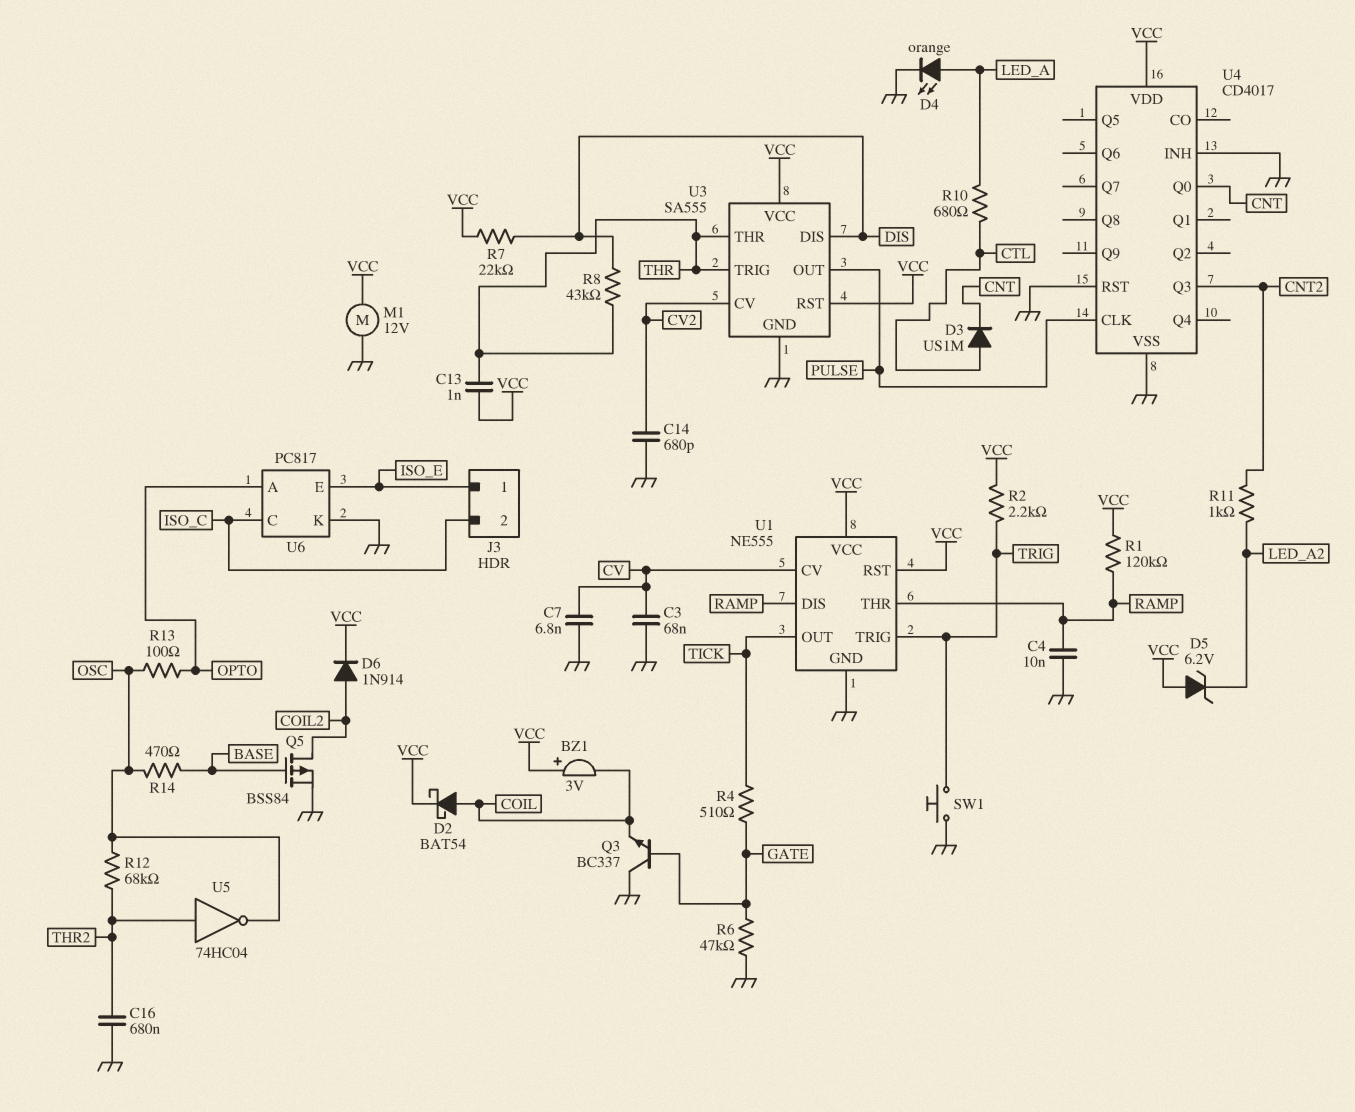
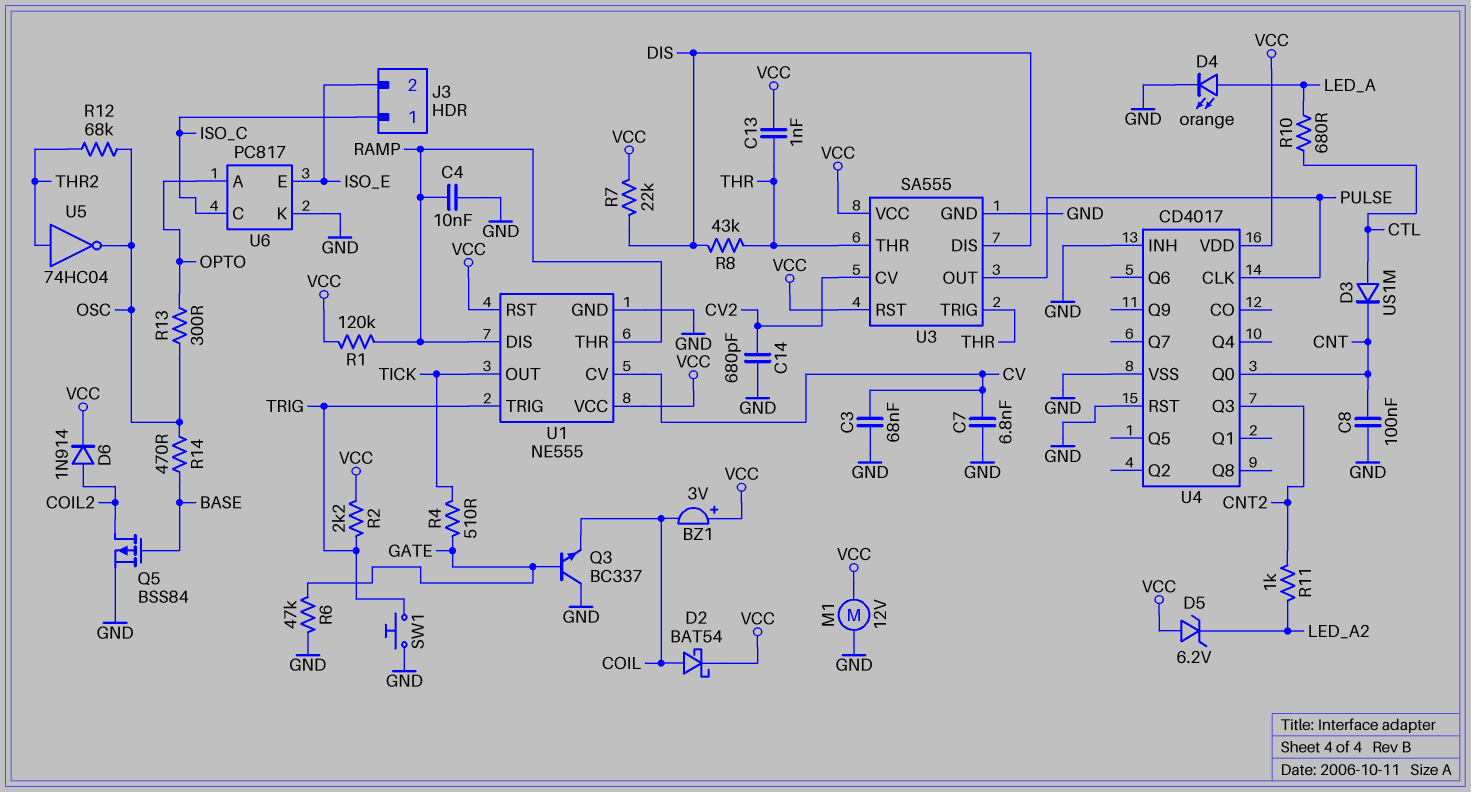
C8: none -> 100nF (CNT, GND)
C16: 680nF (GND, THR2) -> none
J3 pin 1: ISO_E -> ISO_C
J3 pin 2: ISO_C -> ISO_E
R13: 100 (OPTO, OSC) -> 300 (OPTO, OSC)

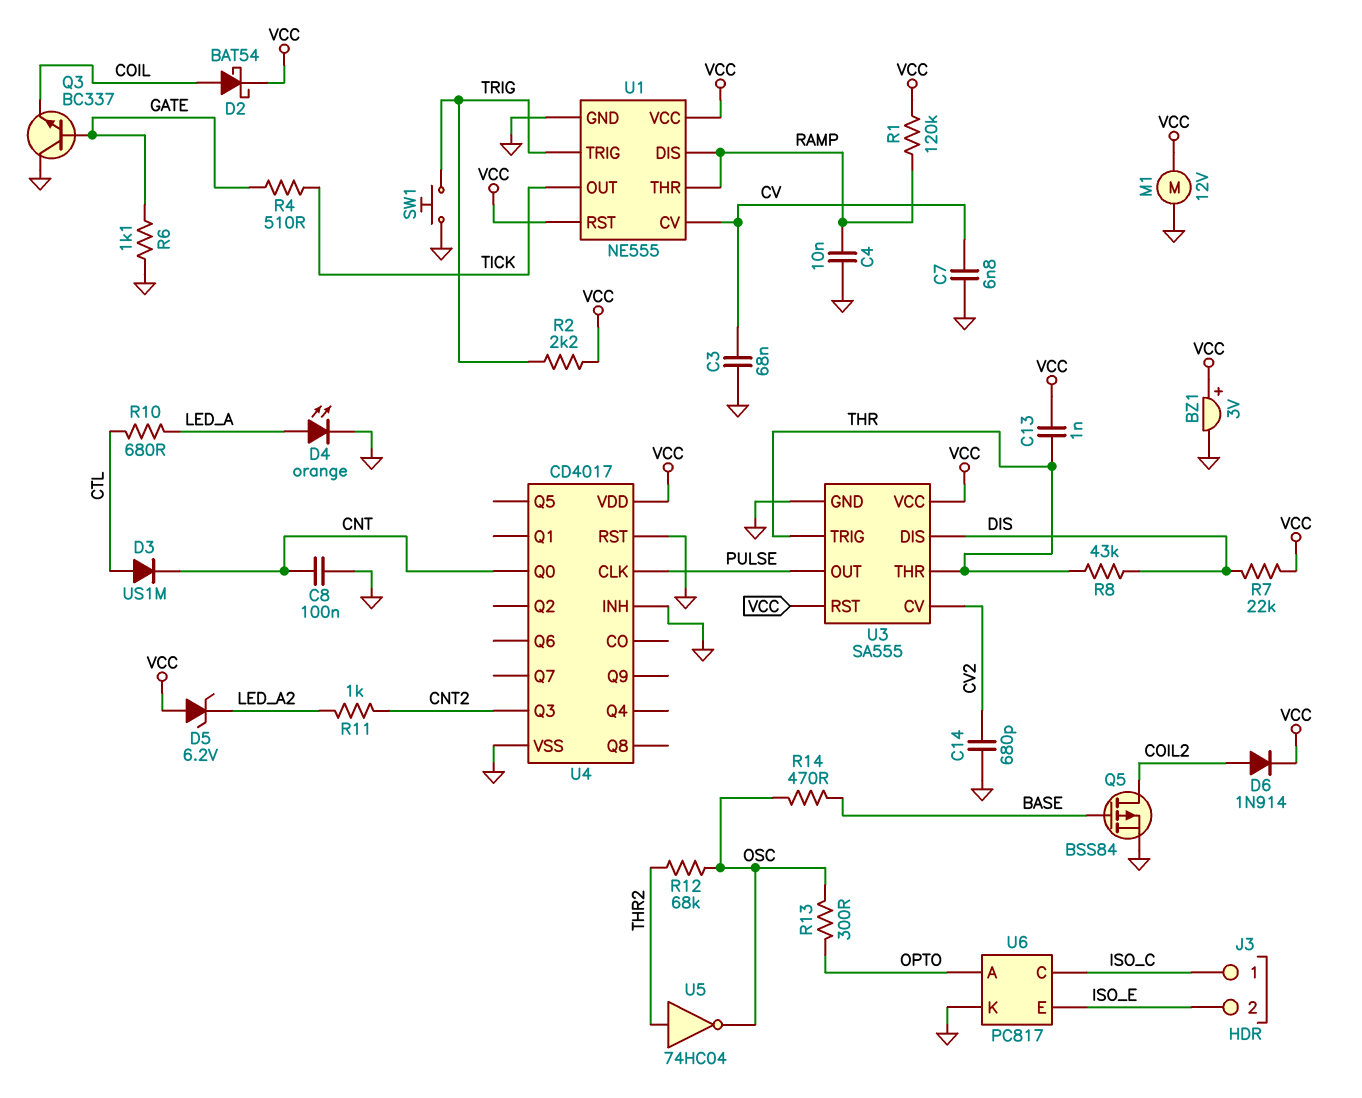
BZ1: buzzer 3V (plus VCC, minus COIL) -> buzzer 3V (plus VCC, minus GND)
R6: 47k (GATE, GND) -> 1.1k (GATE, GND)

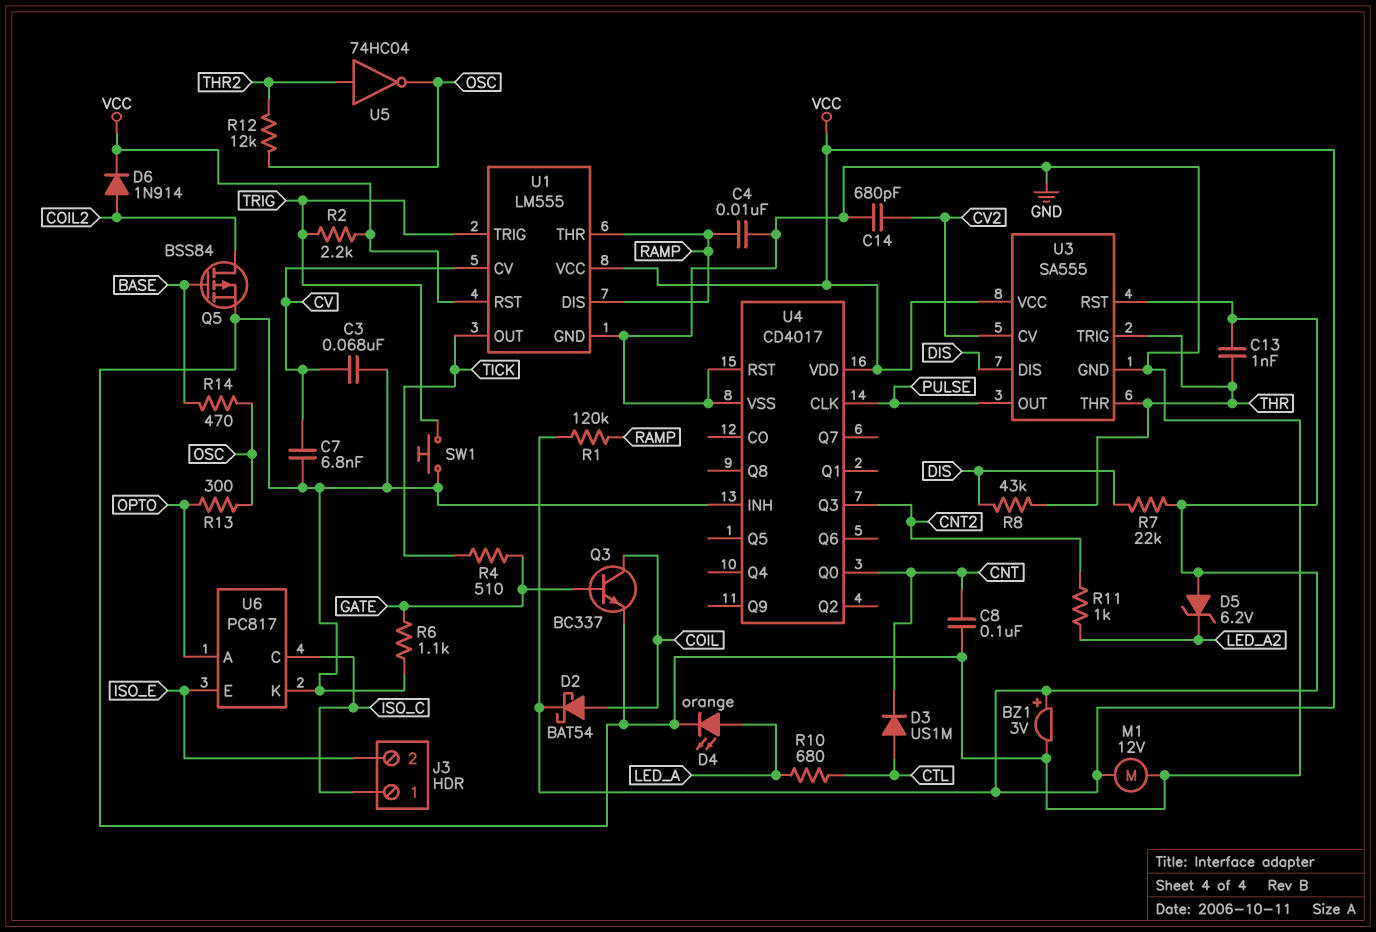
Q3: NPN BC337 (B GATE, C GND, E COIL) -> NPN BC337 (B GATE, C COIL, E GND)
R12: 68k (OSC, THR2) -> 12k (OSC, THR2)
U1: NE555 -> LM555

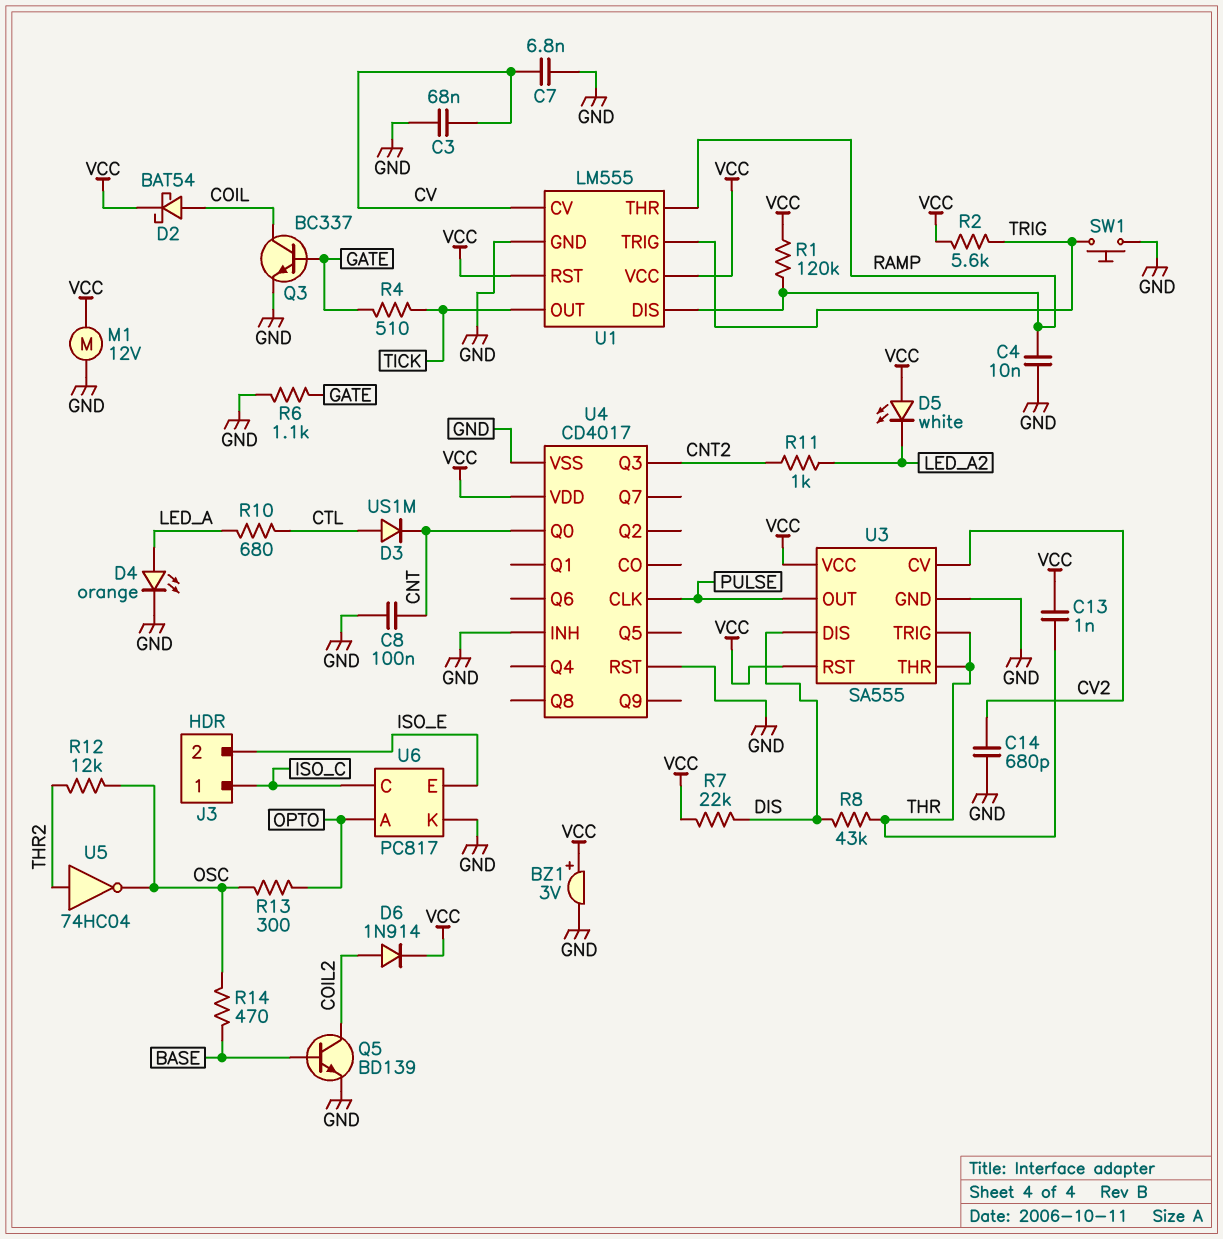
D5: zener 6.2V (A VCC, K LED_A2) -> LED white (A VCC, K LED_A2)
Q5: PMOS BSS84 (G BASE, D COIL2, S GND) -> NPN BD139 (B BASE, C COIL2, E GND)
R2: 2.2k (TRIG, VCC) -> 5.6k (TRIG, VCC)

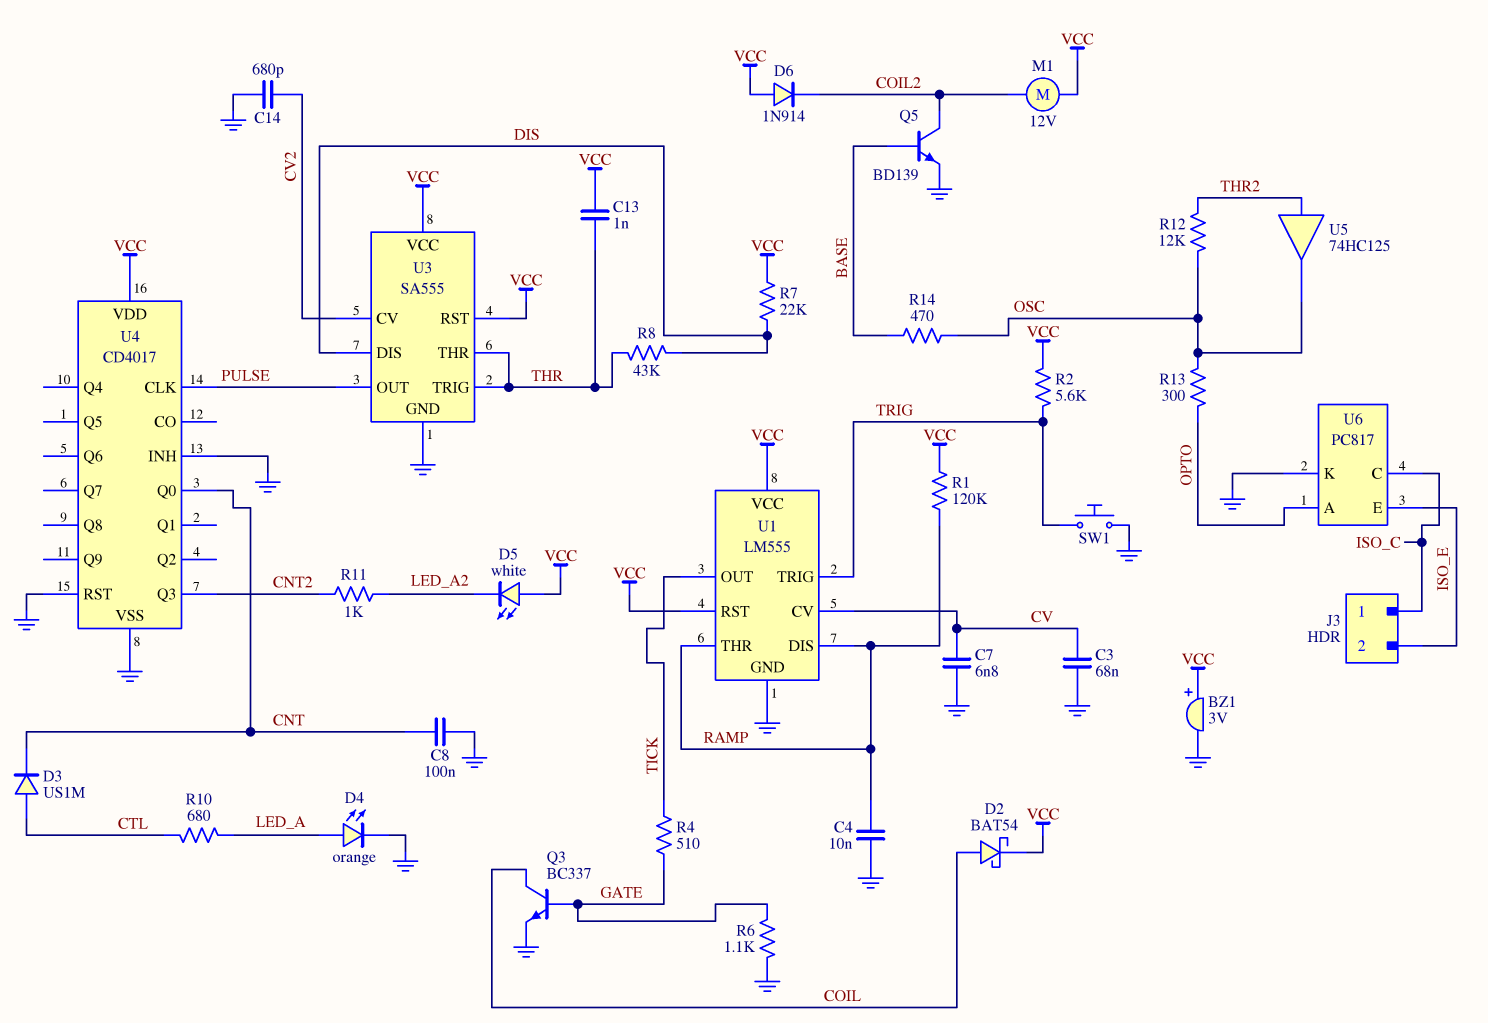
D6: diode 1N914 (A COIL2, K VCC) -> diode 1N914 (A VCC, K COIL2)
M1: motor 12V (GND, VCC) -> motor 12V (COIL2, VCC)
U5: NOT 74HC04 (in THR2, out OSC) -> buffer 74HC125 (in THR2, out OSC)

